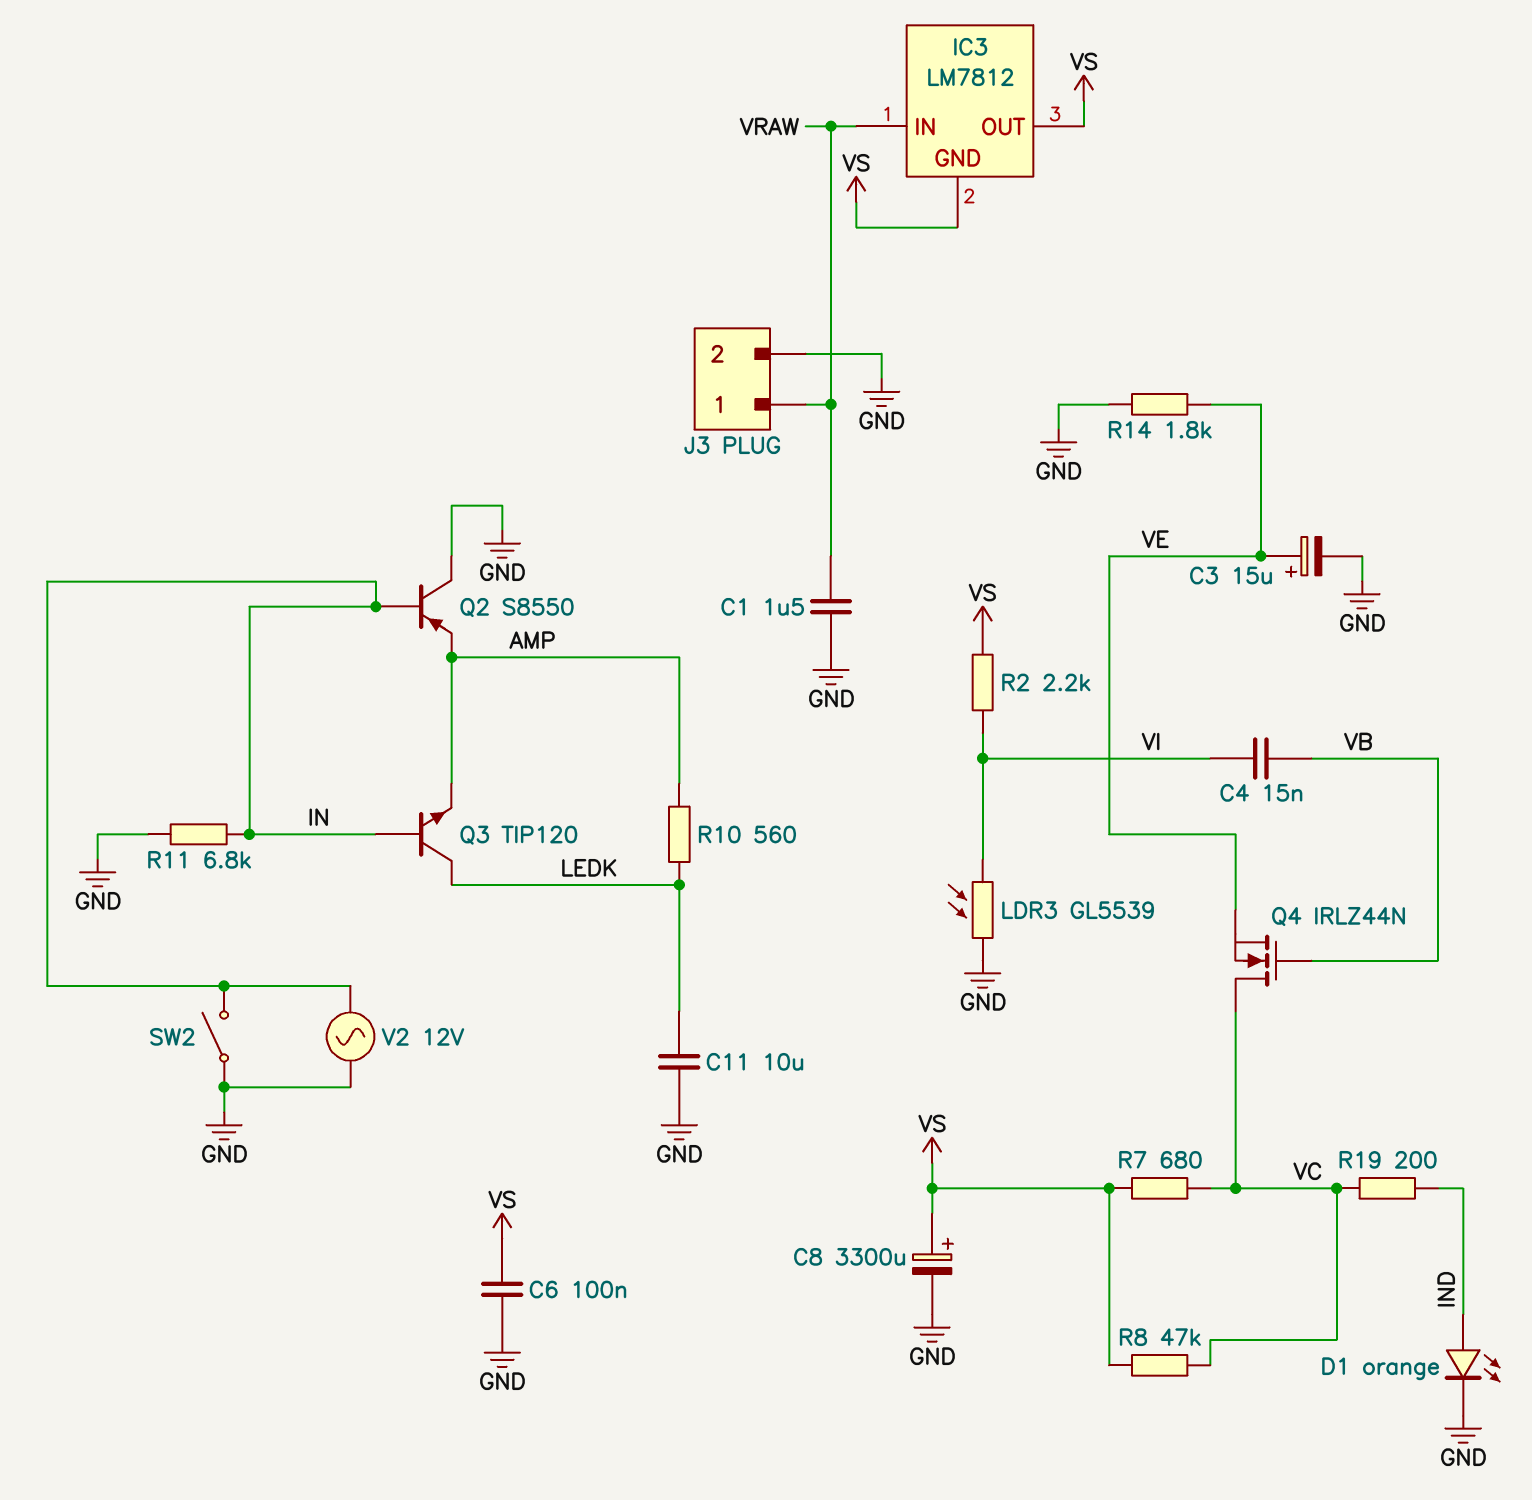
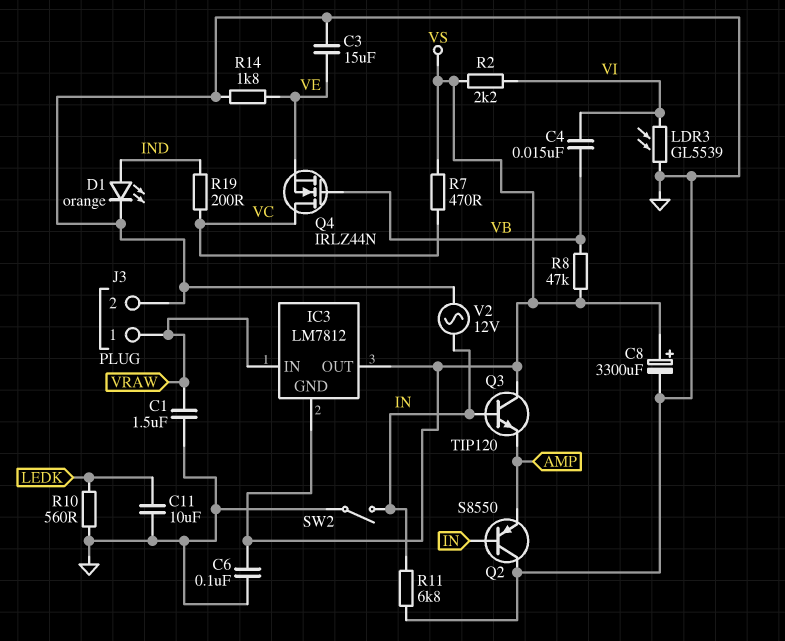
C3: 15uF (plus VE, minus GND) -> 15uF (GND, VE)
Q3: NPN TIP120 (B IN, C LEDK, E AMP) -> NPN TIP120 (B IN, C VS, E AMP)
R7: 680 (VC, VS) -> 470 (VC, VS)
R8: 47k (VC, VS) -> 47k (VB, VS)
R10: 560 (AMP, LEDK) -> 560 (GND, LEDK)

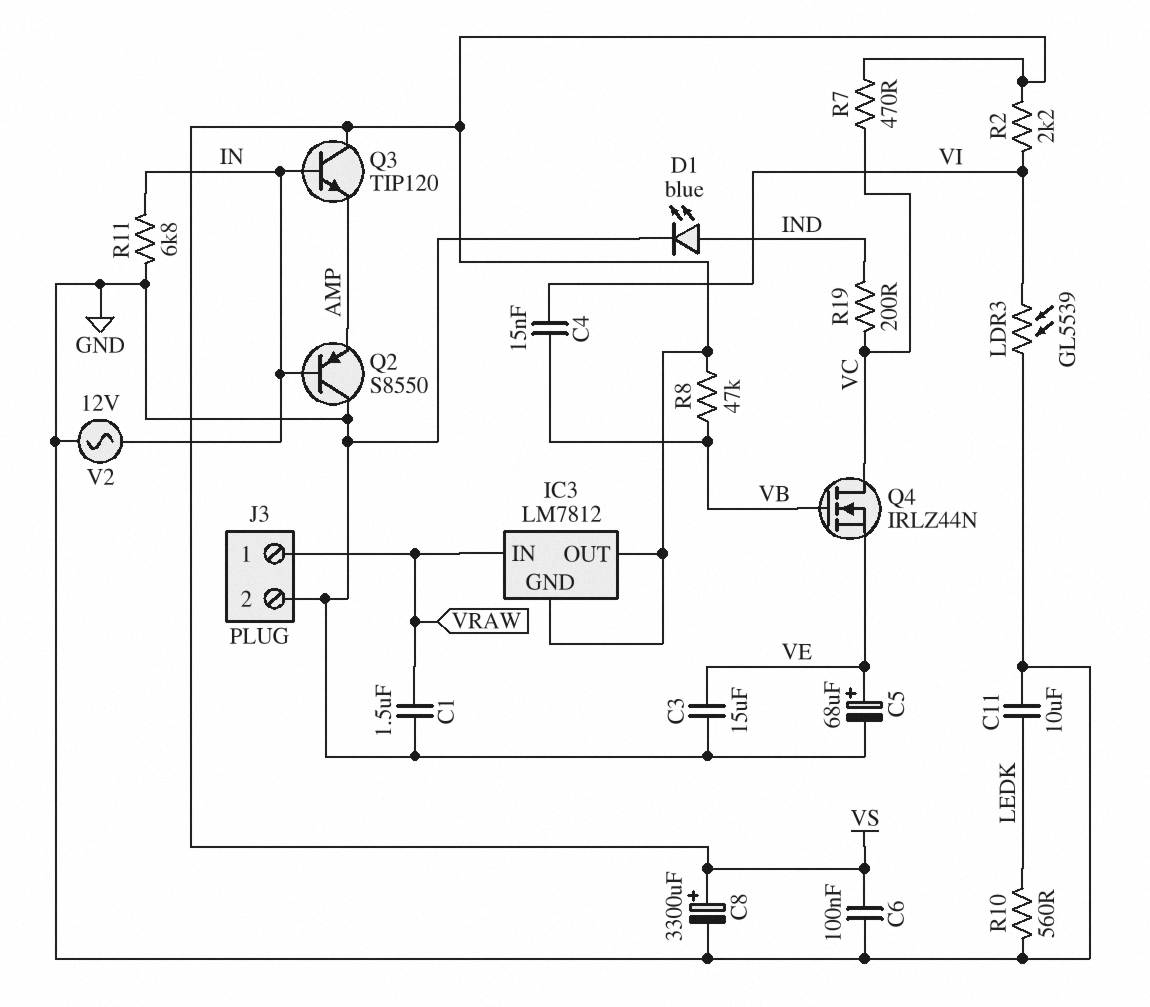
C5: none -> 68uF (plus VE, minus GND)
D1: LED orange (A IND, K GND) -> LED blue (A IND, K GND)
R14: 1.8k (GND, VE) -> none
SW2: switch (GND, IN) -> none

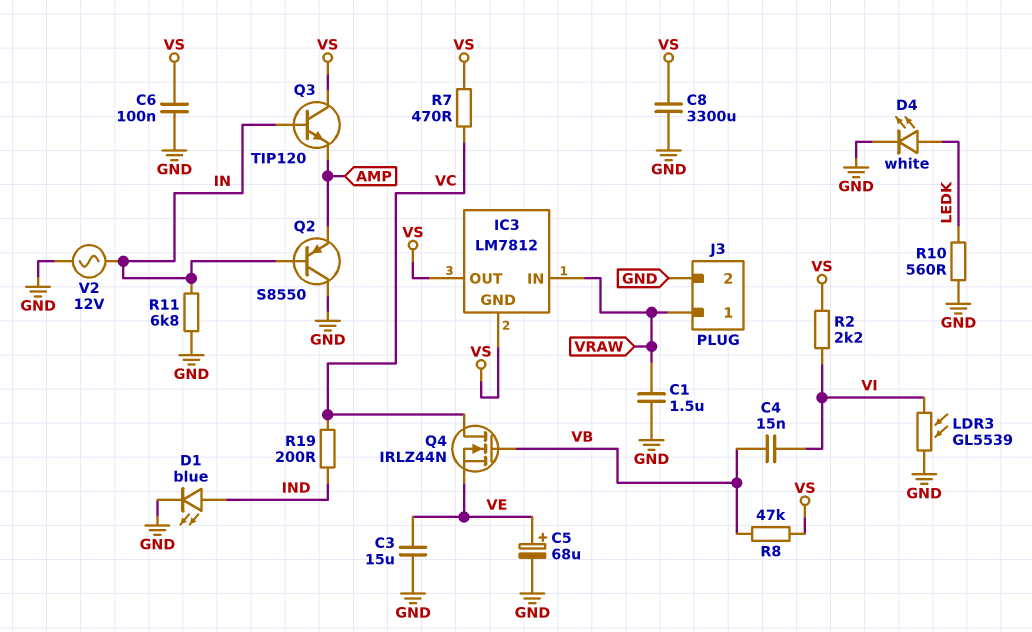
C8: 3300uF (plus VS, minus GND) -> 3300uF (GND, VS)
C11: 10uF (GND, LEDK) -> none
D4: none -> LED white (A LEDK, K GND)

